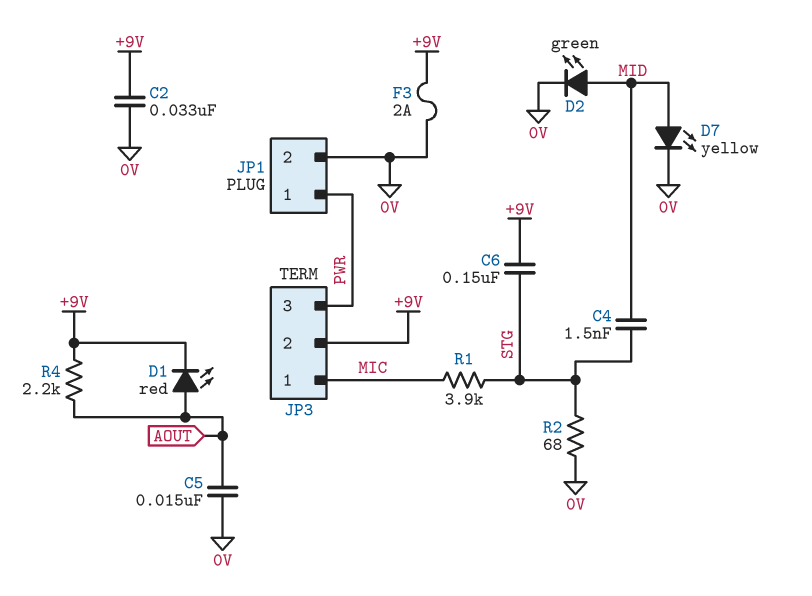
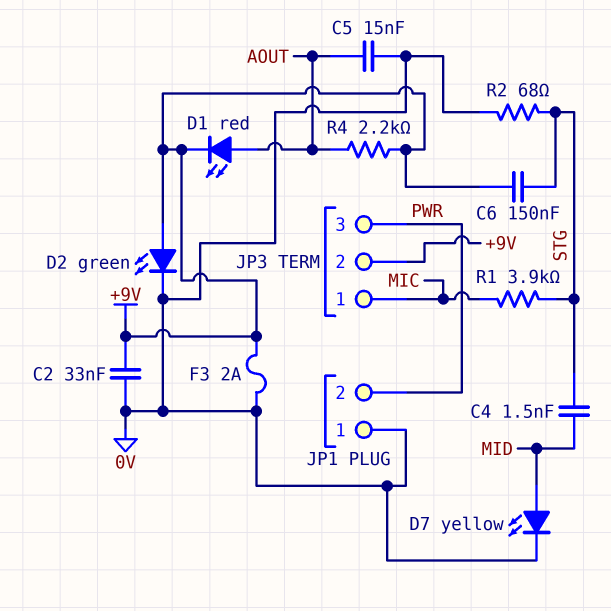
D2: LED green (A MID, K 0V) -> LED green (A +9V, K 0V)
JP1 pin 1: PWR -> 0V
JP1 pin 2: 0V -> PWR

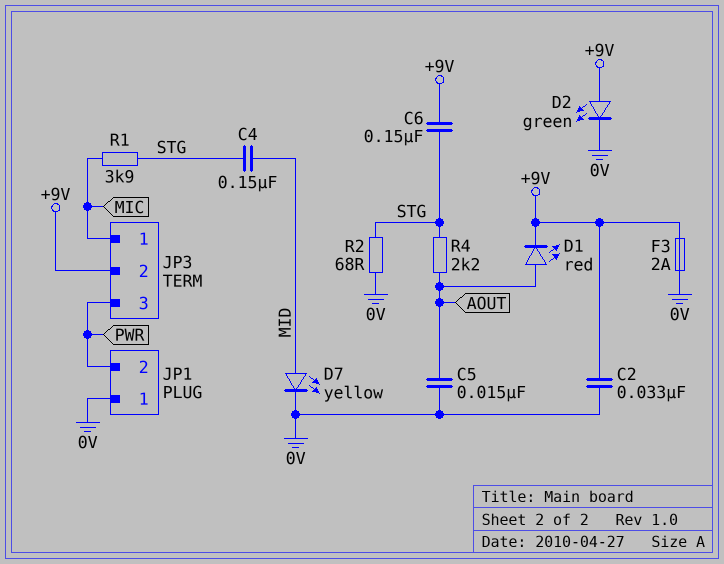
C4: 1.5nF (MID, STG) -> 150nF (MID, STG)
R4: 2.2k (+9V, AOUT) -> 2.2k (AOUT, STG)

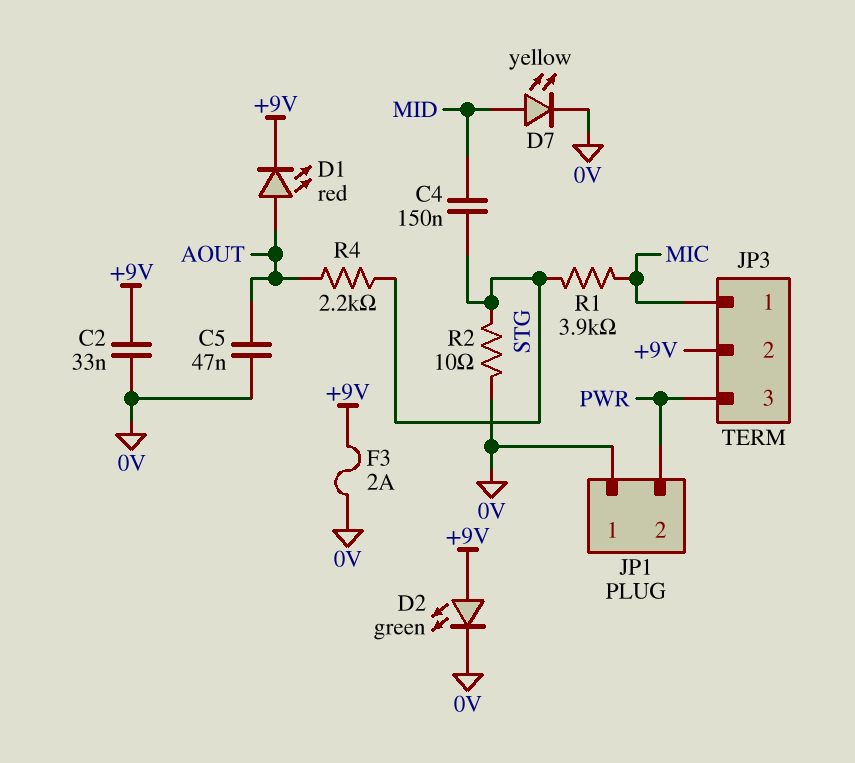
C5: 15nF (0V, AOUT) -> 47nF (0V, AOUT)
C6: 150nF (+9V, STG) -> none
R2: 68 (0V, STG) -> 10 (0V, STG)

